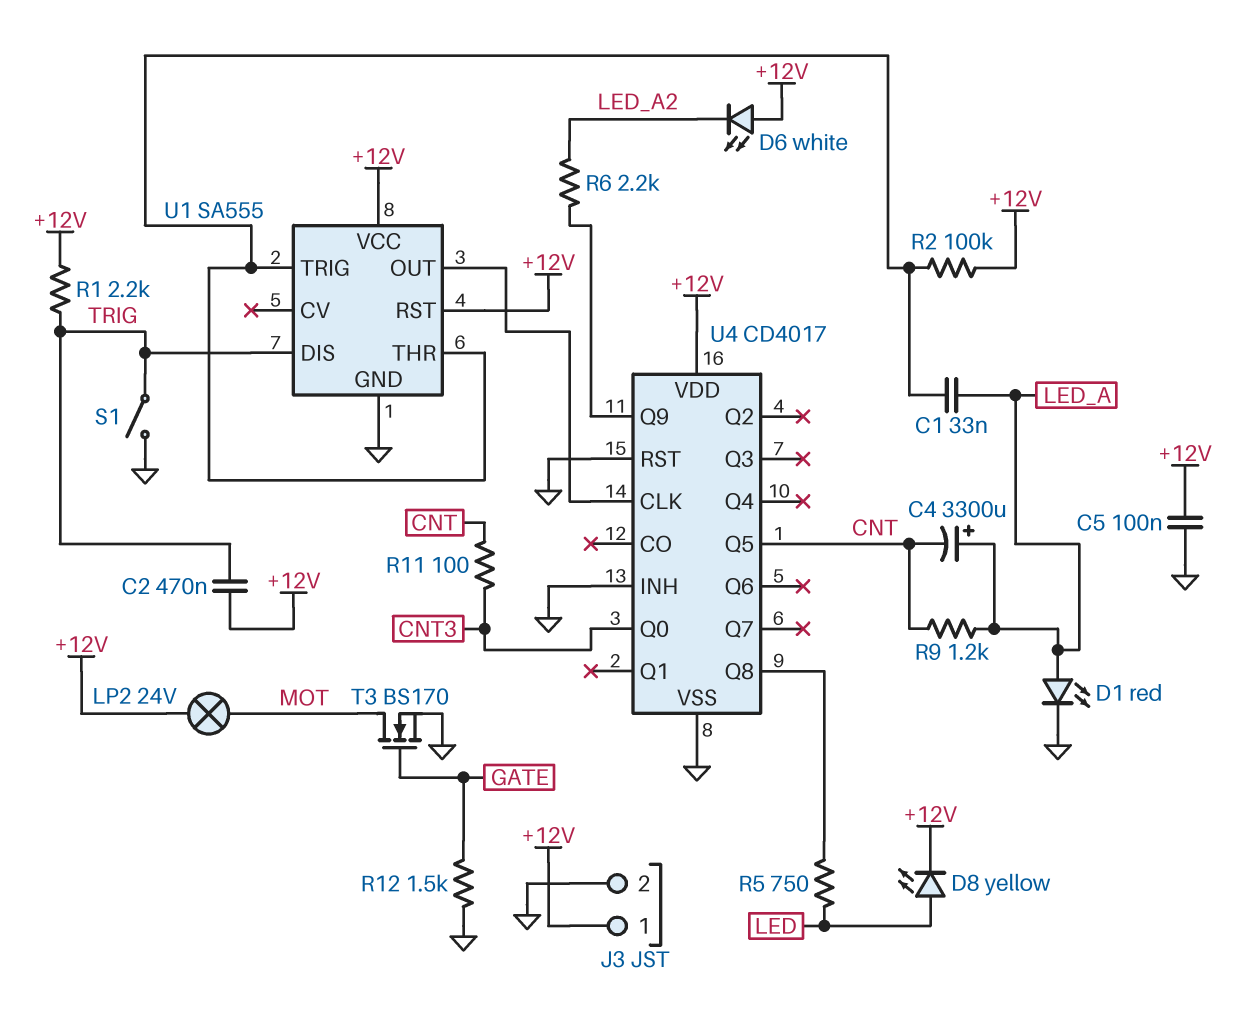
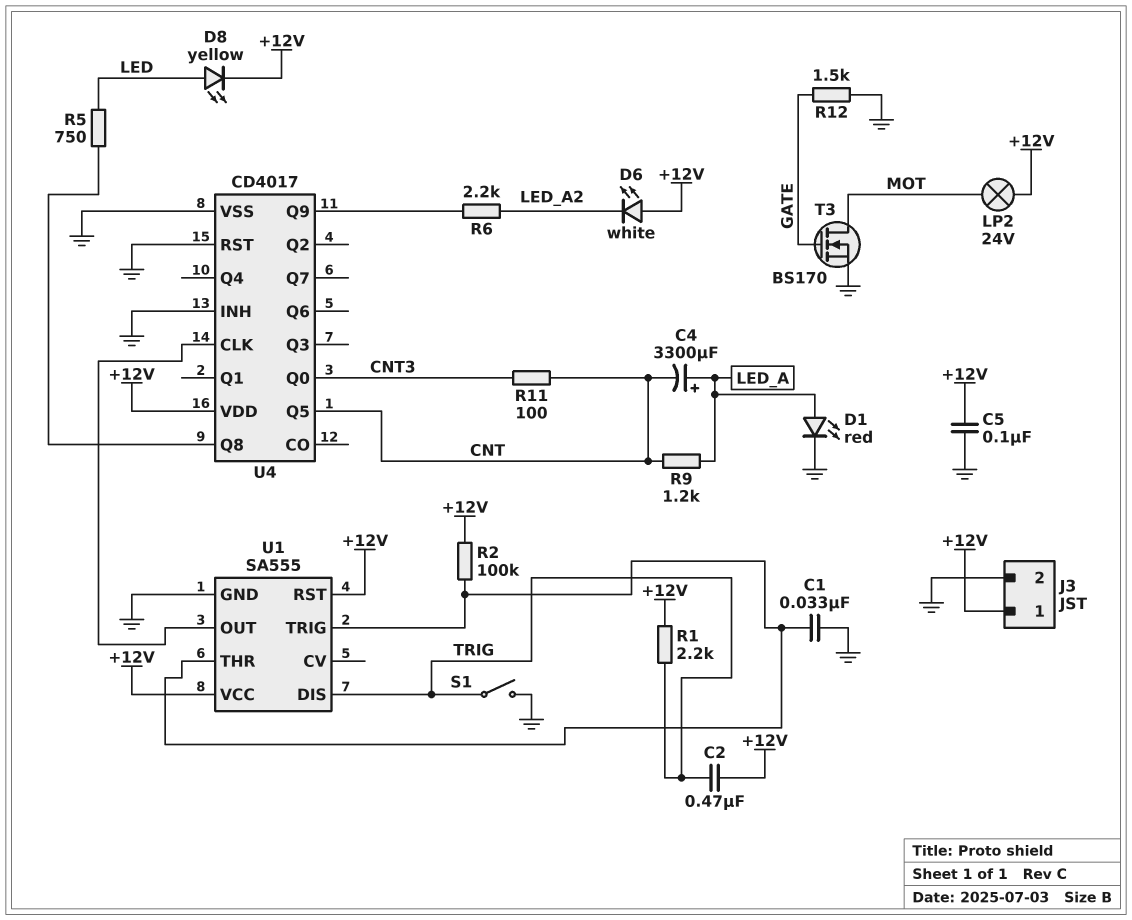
C1: 33nF (LED_A, U1/THR) -> 33nF (GND, U1/THR)

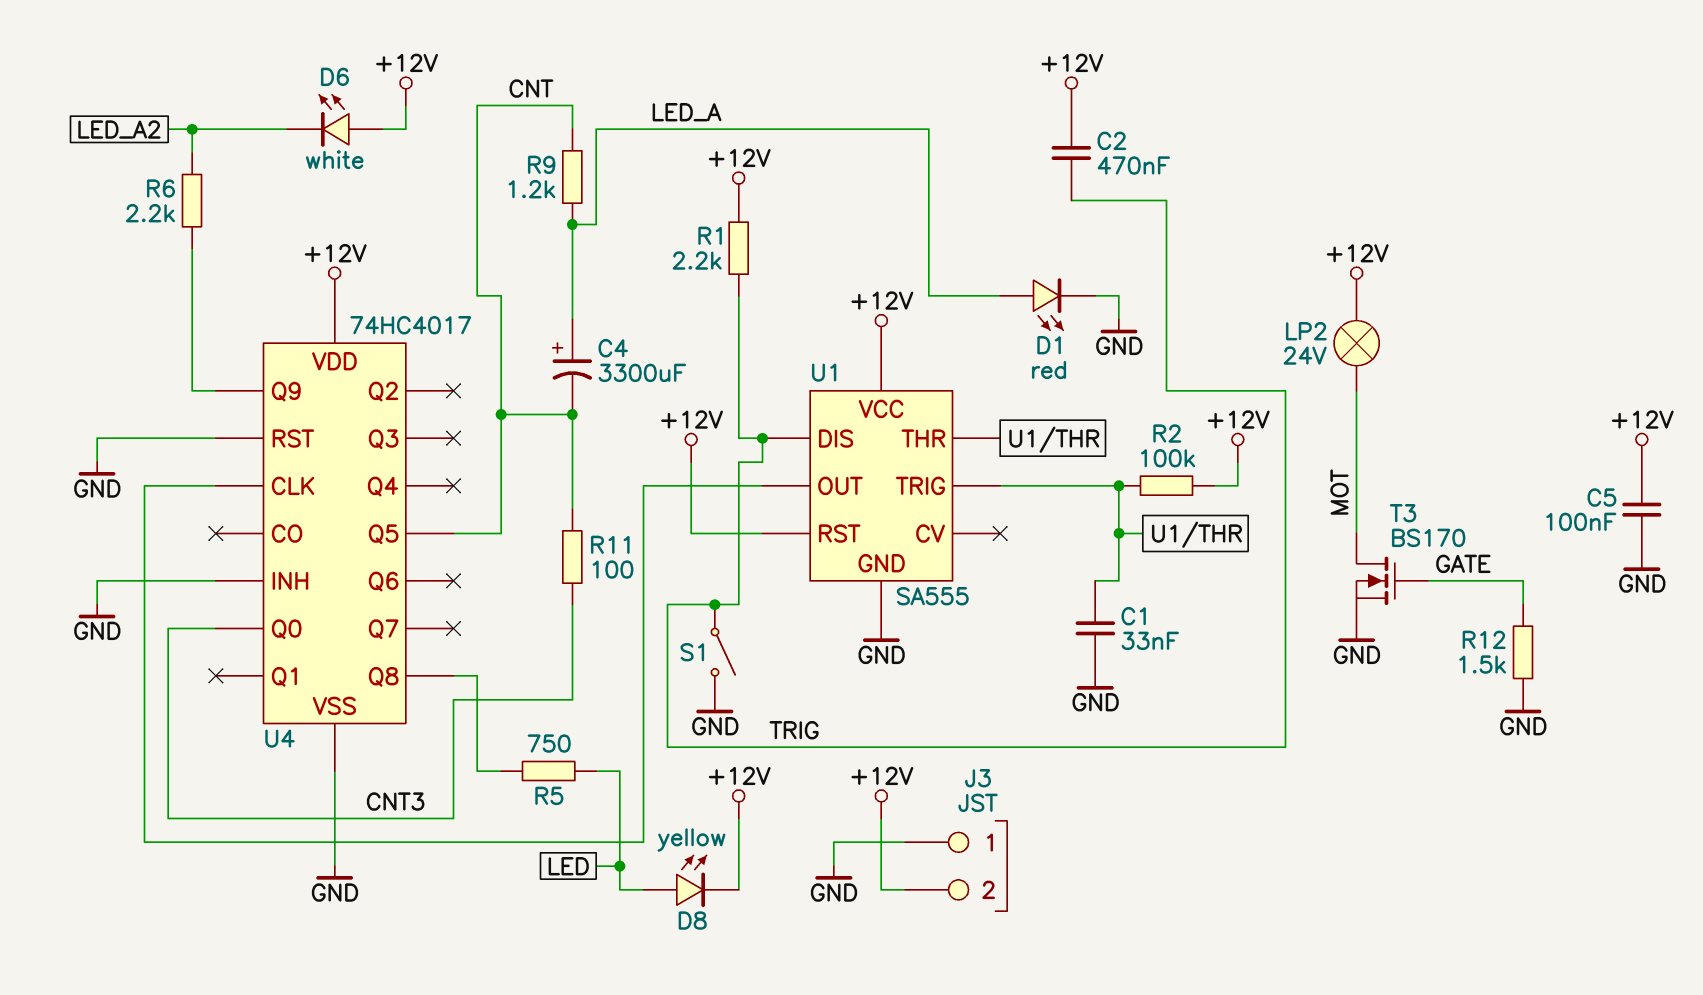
J3 pin 1: +12V -> GND
J3 pin 2: GND -> +12V
U4: CD4017 -> 74HC4017

